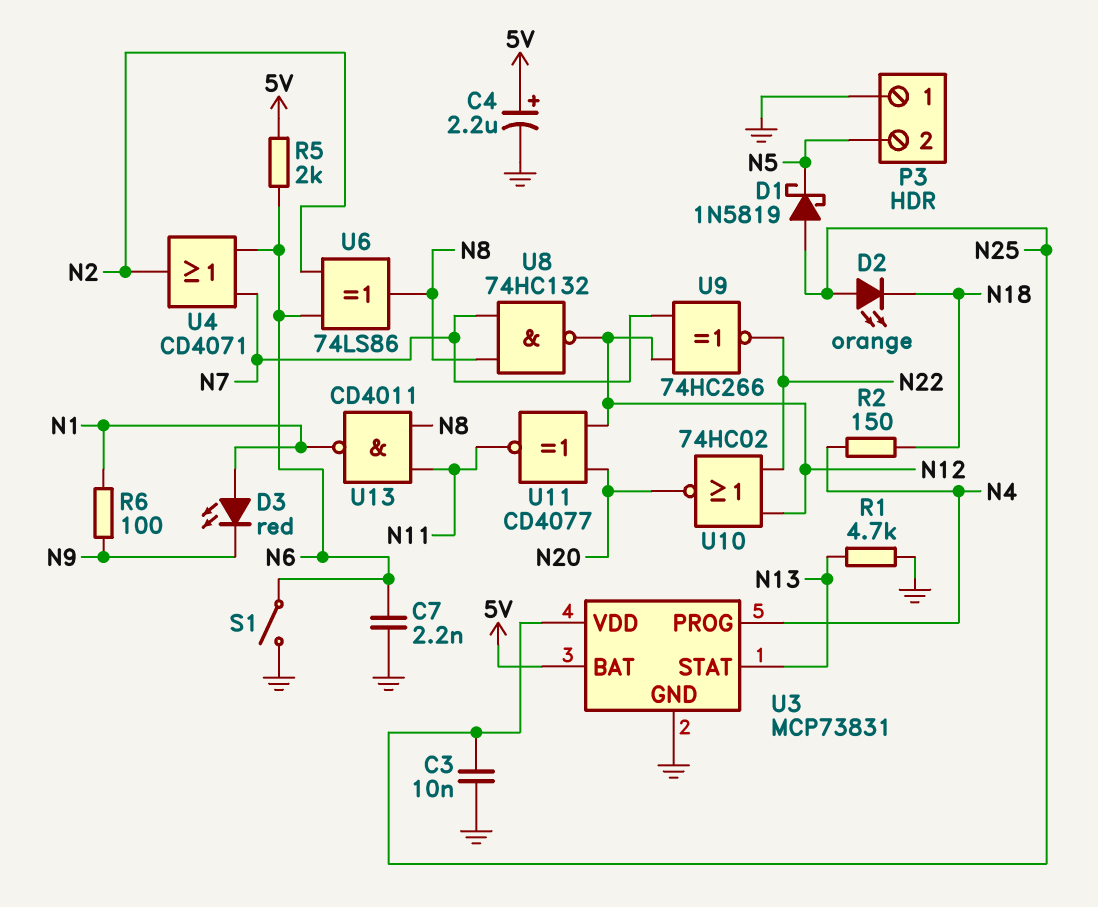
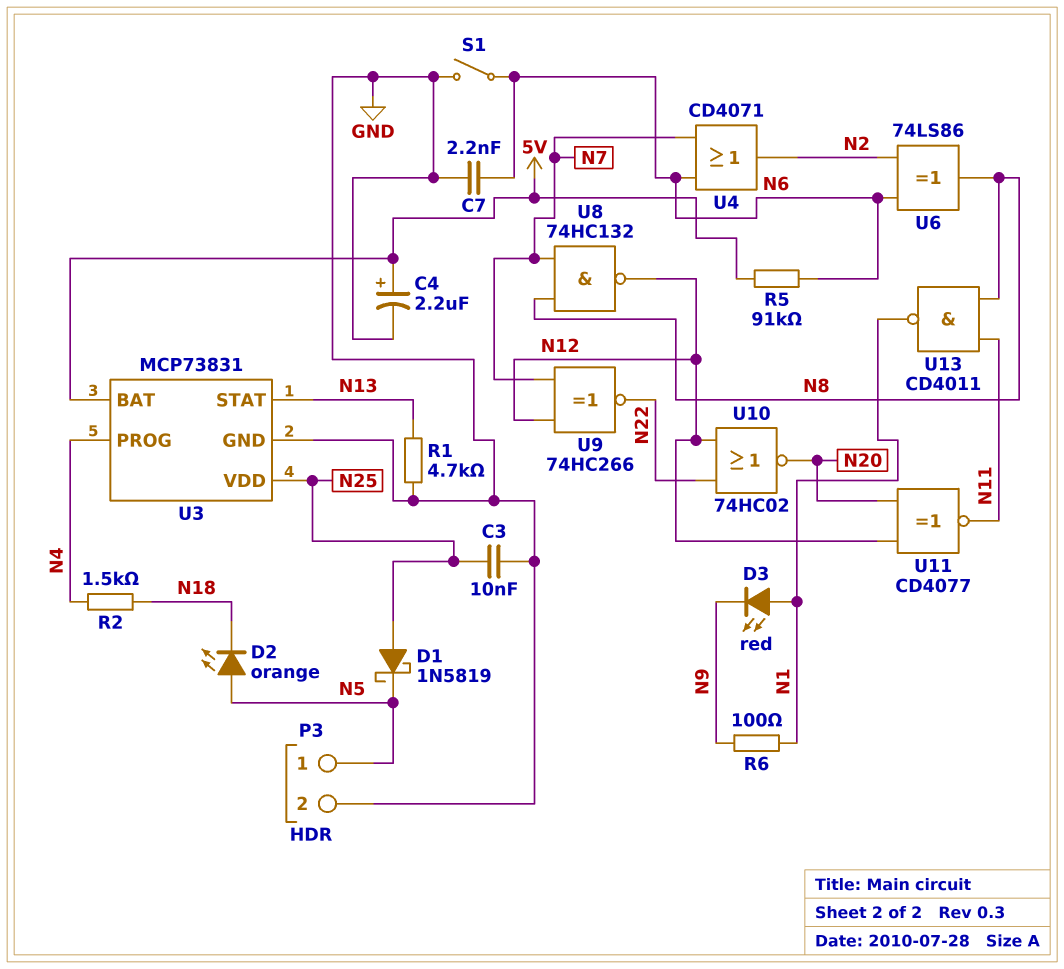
D2: LED orange (A N25, K N18) -> LED orange (A N5, K N18)
P3 pin 1: GND -> N5
P3 pin 2: N5 -> GND
R2: 150 (N4, N18) -> 1.5k (N4, N18)
R5: 2k (5V, N6) -> 91k (5V, N6)

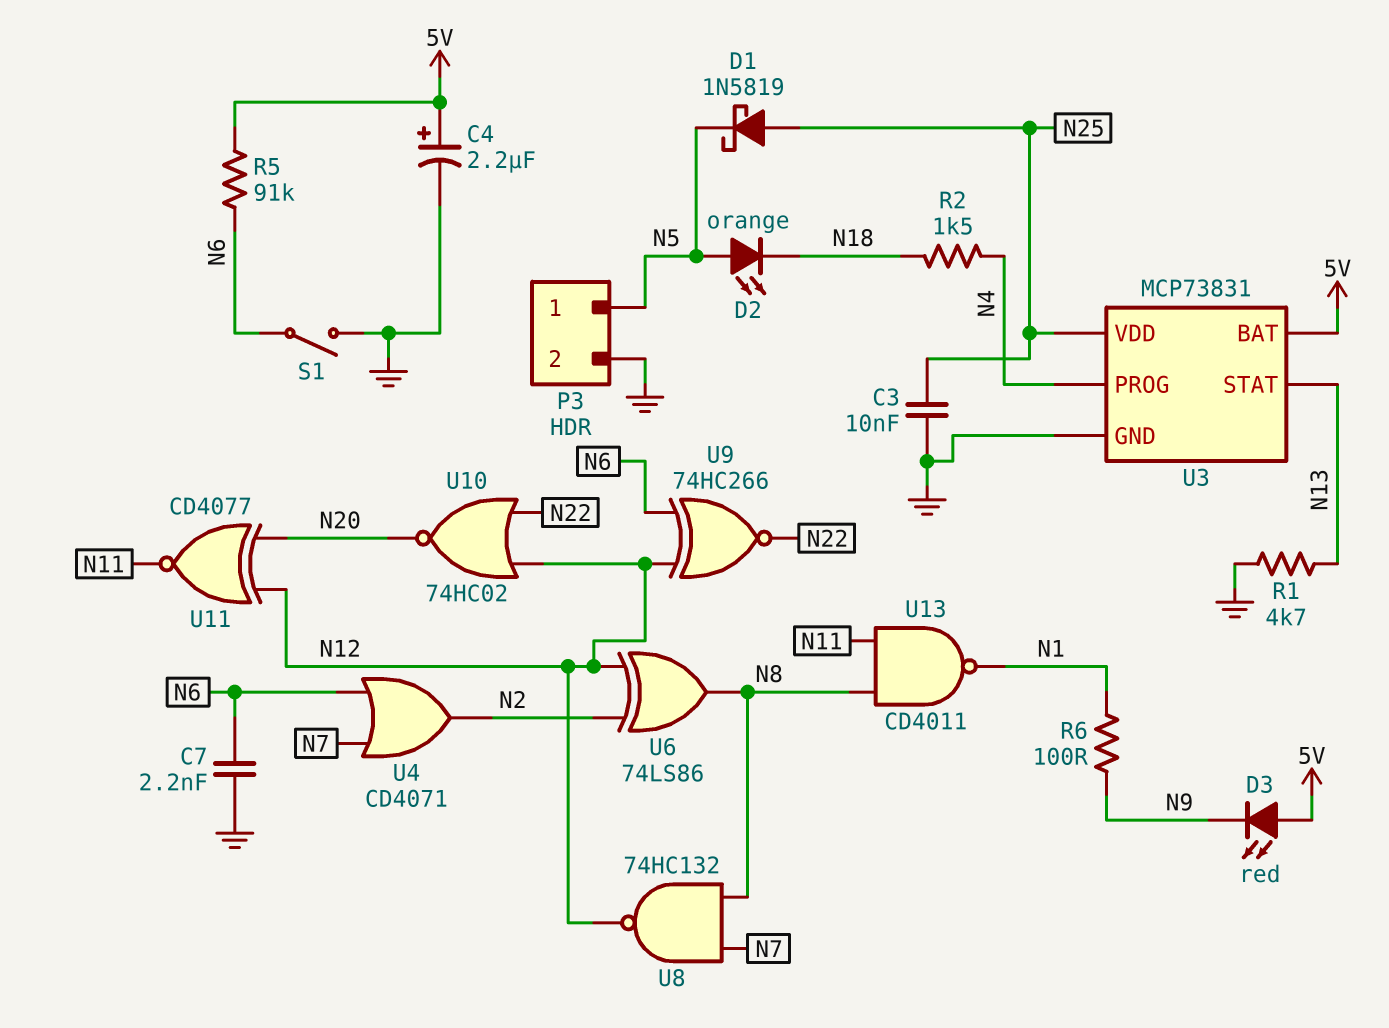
D3: LED red (A N1, K N9) -> LED red (A 5V, K N9)
U6: XOR 74LS86 (in N2, in N6, out N8) -> XOR 74LS86 (in N2, in N12, out N8)
U9: XNOR 74HC266 (in N7, in N12, out N22) -> XNOR 74HC266 (in N6, in N12, out N22)

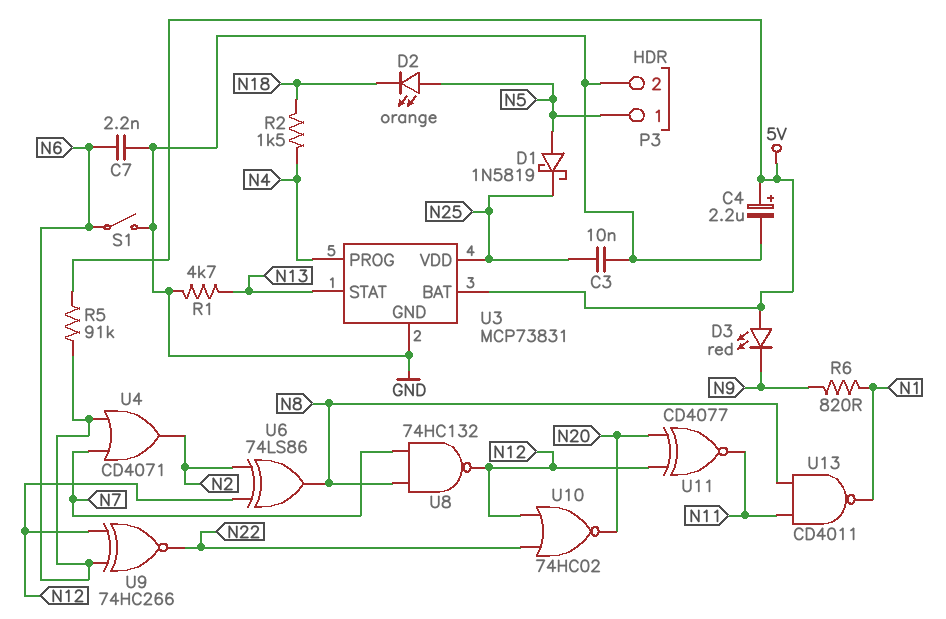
D1: schottky 1N5819 (A N25, K N5) -> schottky 1N5819 (A N5, K N25)
R6: 100 (N1, N9) -> 820 (N1, N9)

